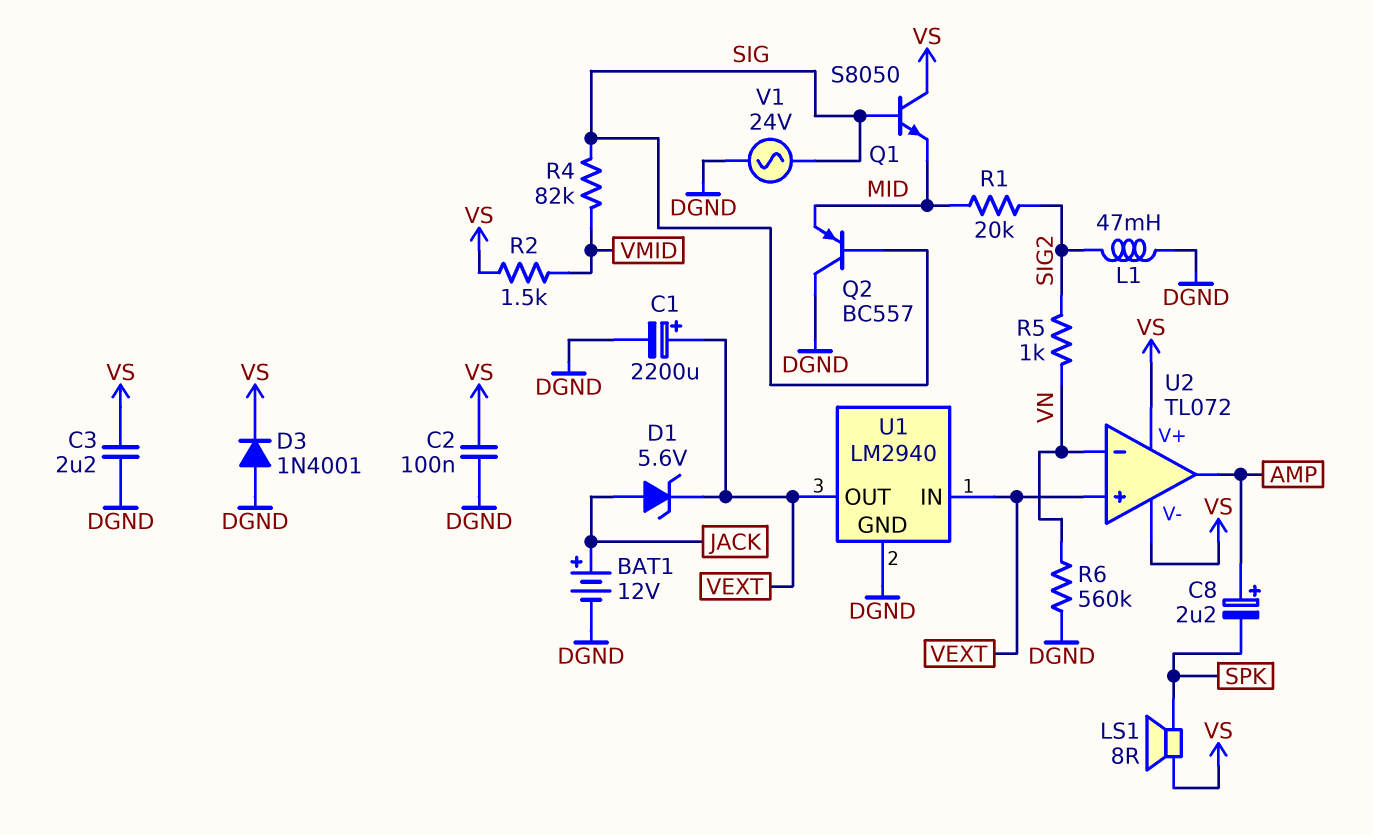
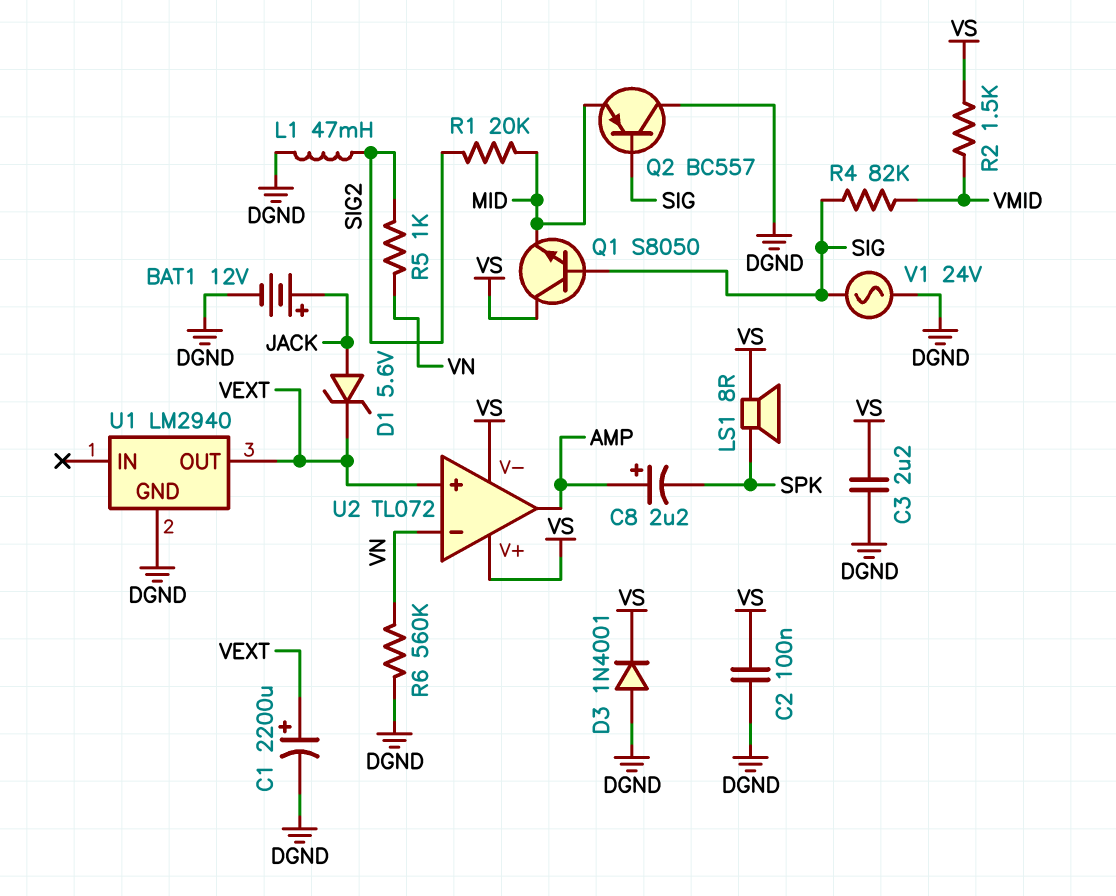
U1 pin IN: VEXT -> none

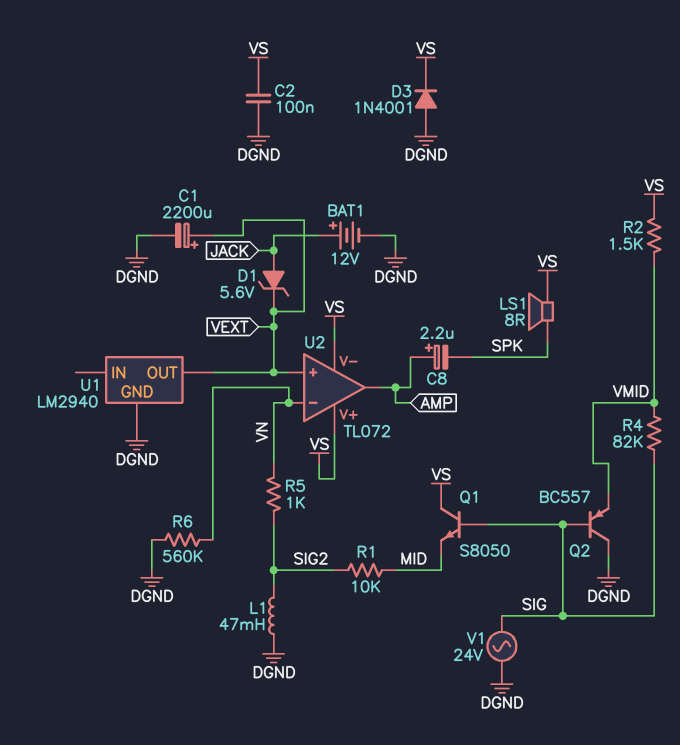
C3: 2.2uF (DGND, VS) -> none
Q2: PNP BC557 (B SIG, C DGND, E MID) -> PNP BC557 (B SIG, C DGND, E VMID)
R1: 20k (MID, SIG2) -> 10k (MID, SIG2)

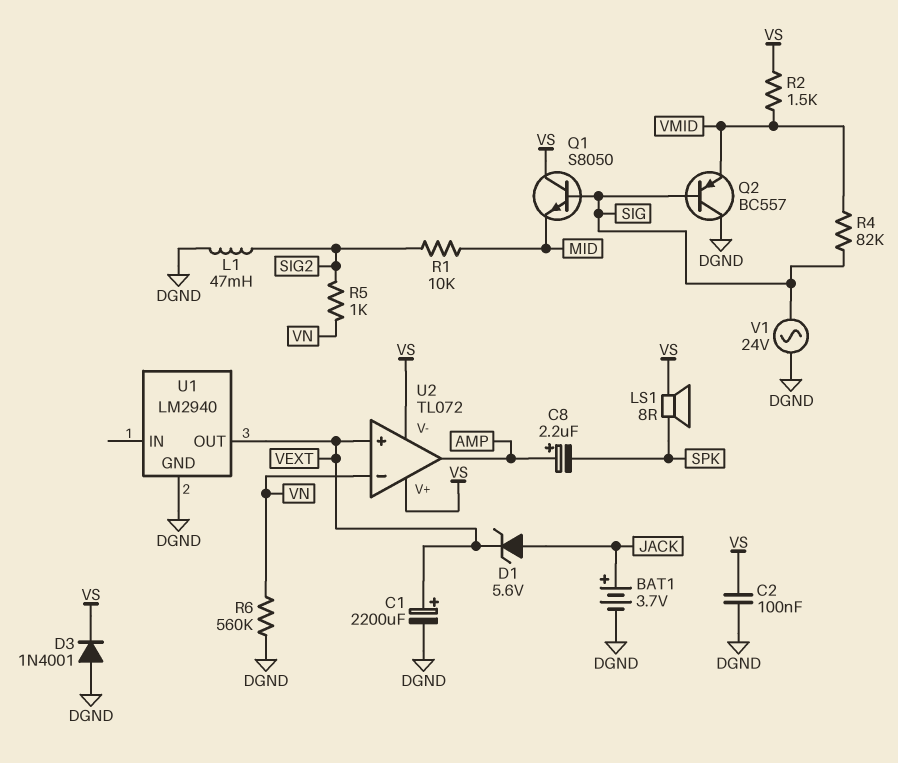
BAT1: 12V (plus JACK, minus DGND) -> 3.7V (plus JACK, minus DGND)

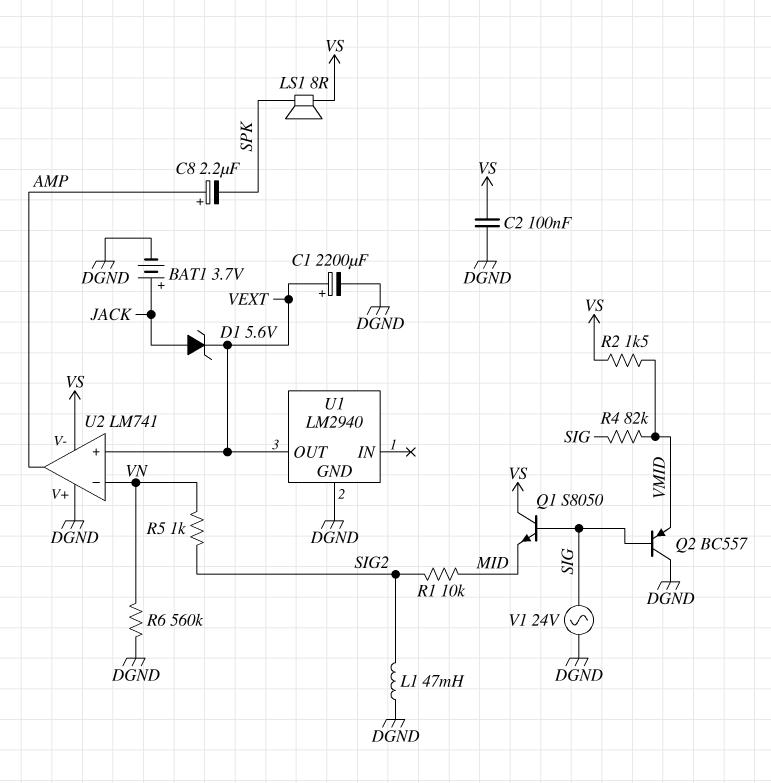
D3: diode 1N4001 (A DGND, K VS) -> none
U2: TL072 -> LM741
U2 pin V+: VS -> DGND

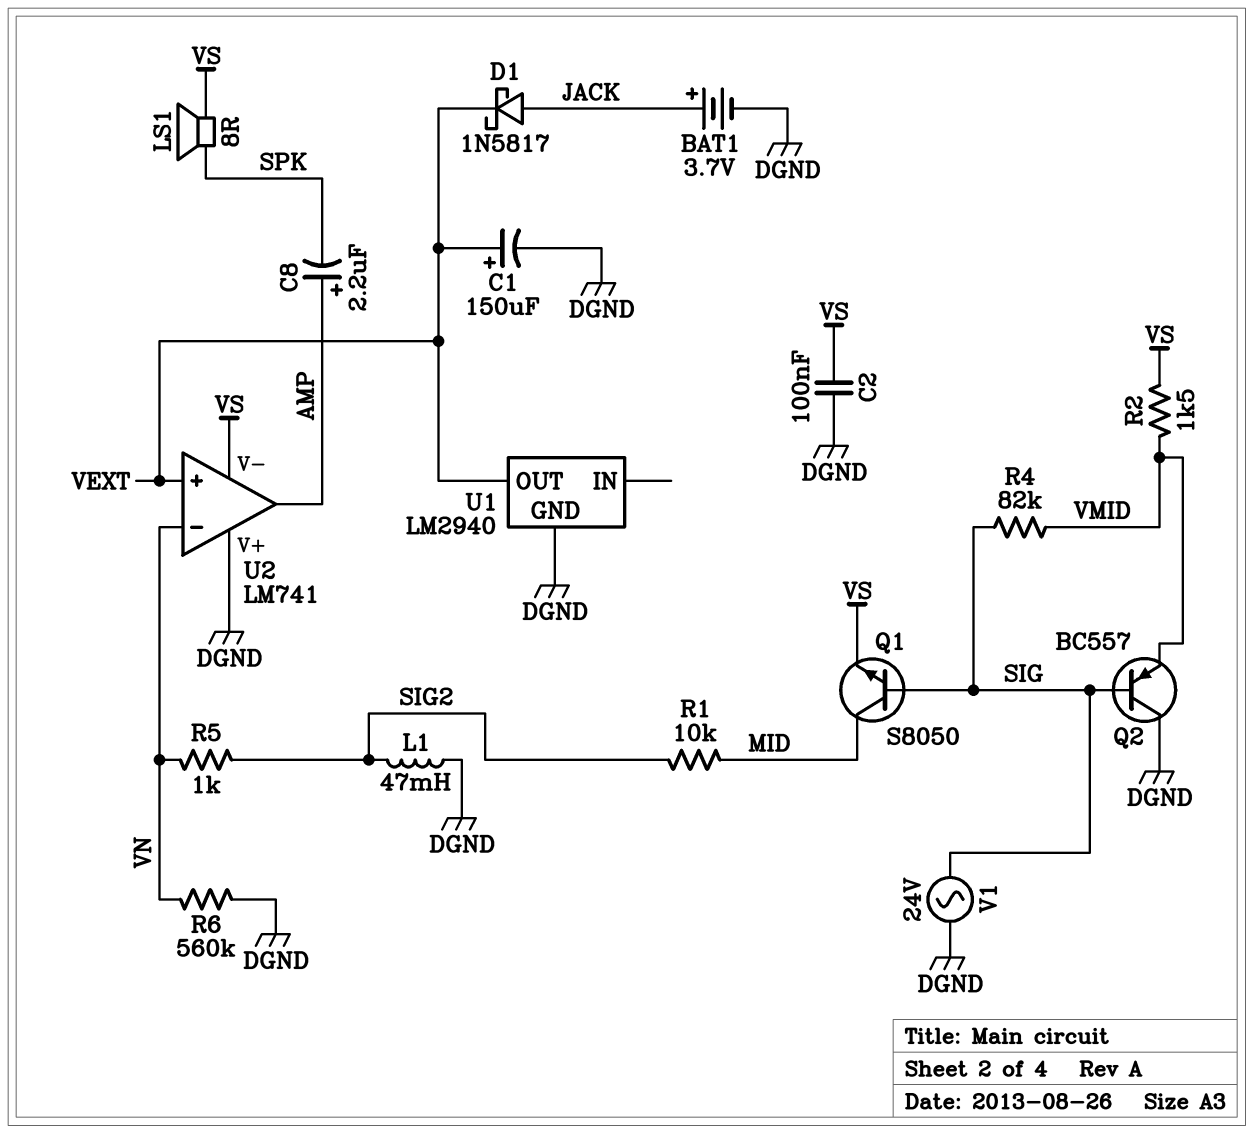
C1: 2200uF (plus VEXT, minus DGND) -> 150uF (plus VEXT, minus DGND)
D1: zener 5.6V (A JACK, K VEXT) -> schottky 1N5817 (A JACK, K VEXT)
Q1: NPN S8050 (B SIG, C VS, E MID) -> NPN S8050 (B SIG, C MID, E VS)

